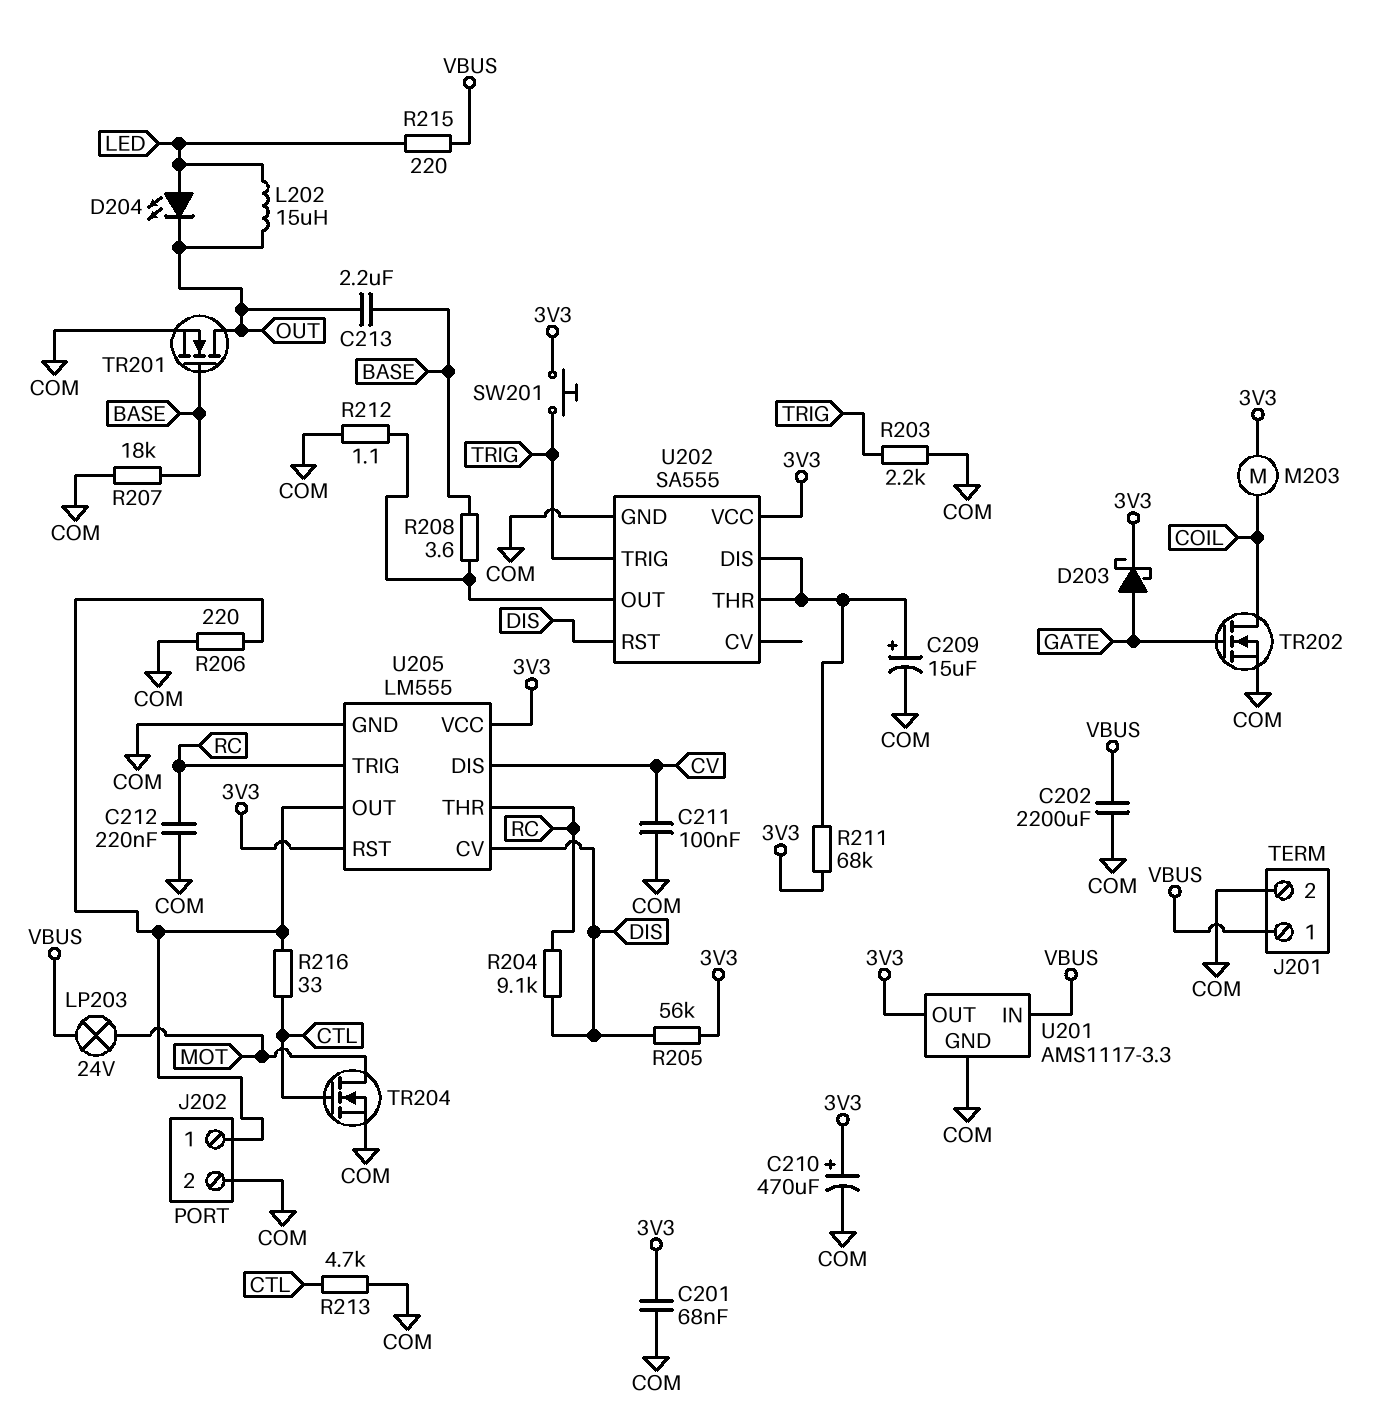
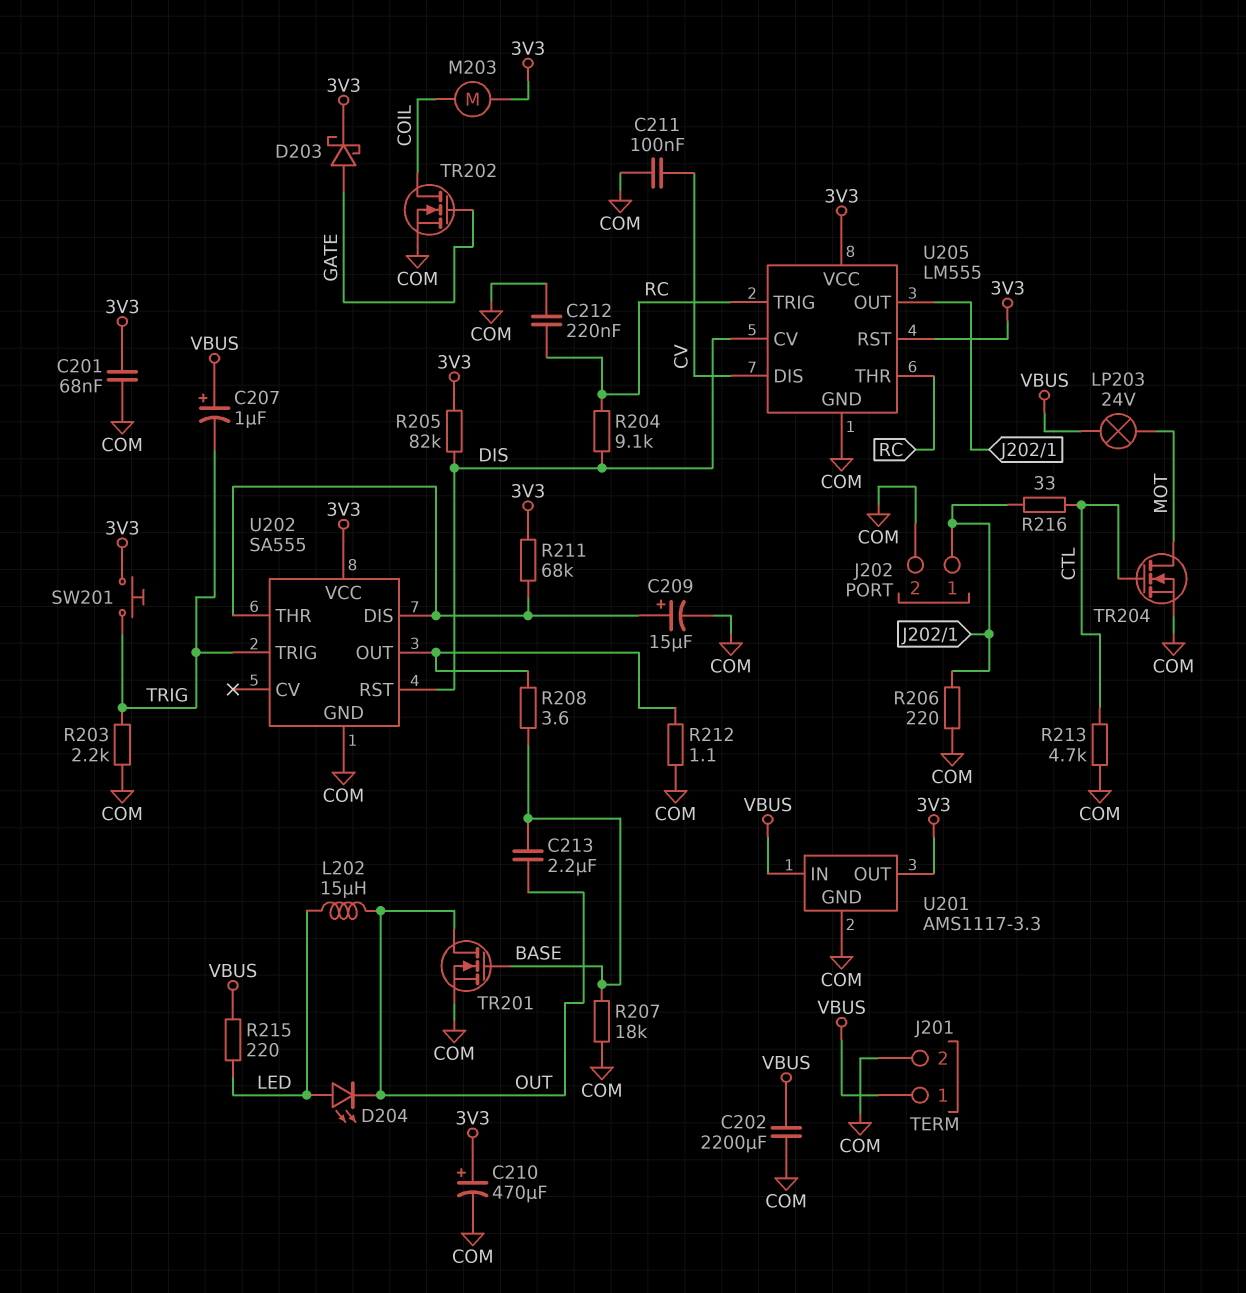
C207: none -> 1uF (plus VBUS, minus TRIG)
R205: 56k (3V3, DIS) -> 82k (3V3, DIS)

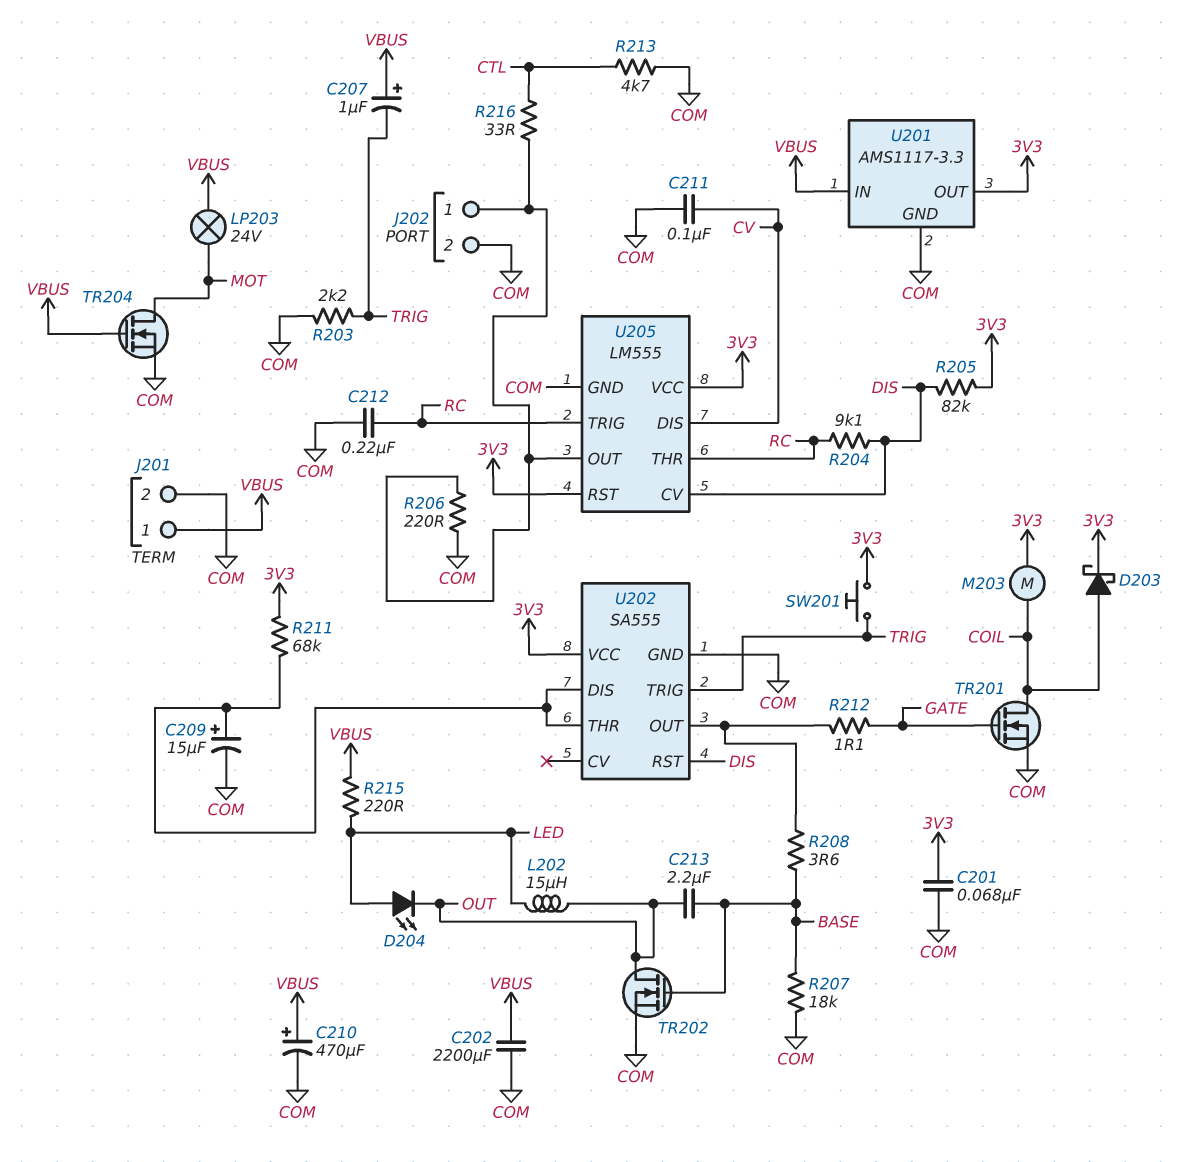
C210: 470uF (plus 3V3, minus COM) -> 470uF (plus VBUS, minus COM)
D203: schottky (A GATE, K 3V3) -> schottky (A COIL, K 3V3)
R212: 1.1 (COM, U202/OUT) -> 1.1 (GATE, U202/OUT)
TR201: NMOS (G BASE, D OUT, S COM) -> NMOS (G GATE, D COIL, S COM)
TR202: NMOS (G GATE, D COIL, S COM) -> NMOS (G BASE, D OUT, S COM)
TR204: NMOS (G CTL, D MOT, S COM) -> NMOS (G VBUS, D MOT, S COM)

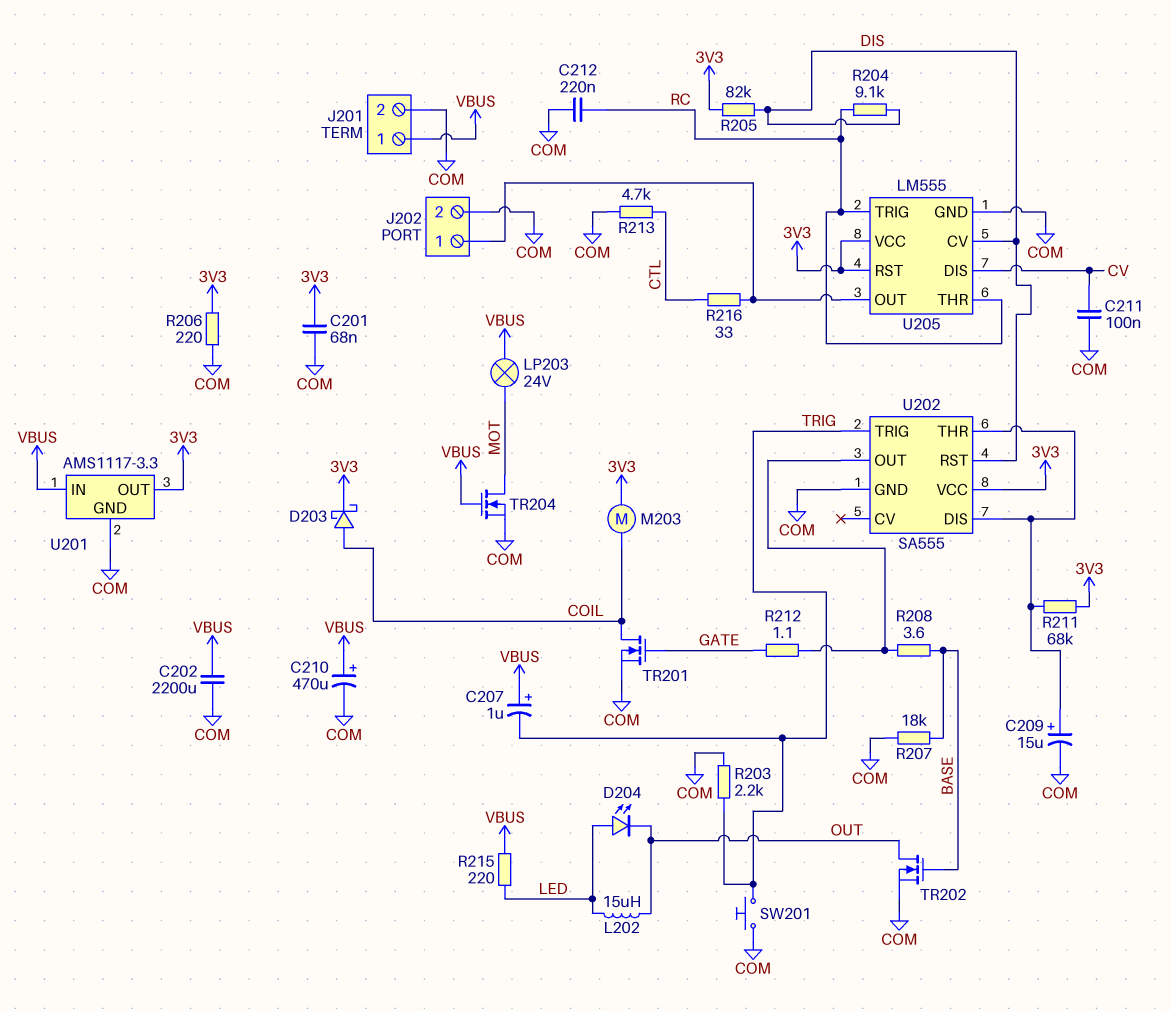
C213: 2.2uF (BASE, OUT) -> none
R206: 220 (COM, J202/1) -> 220 (3V3, COM)
SW201: button (3V3, TRIG) -> button (COM, TRIG)

